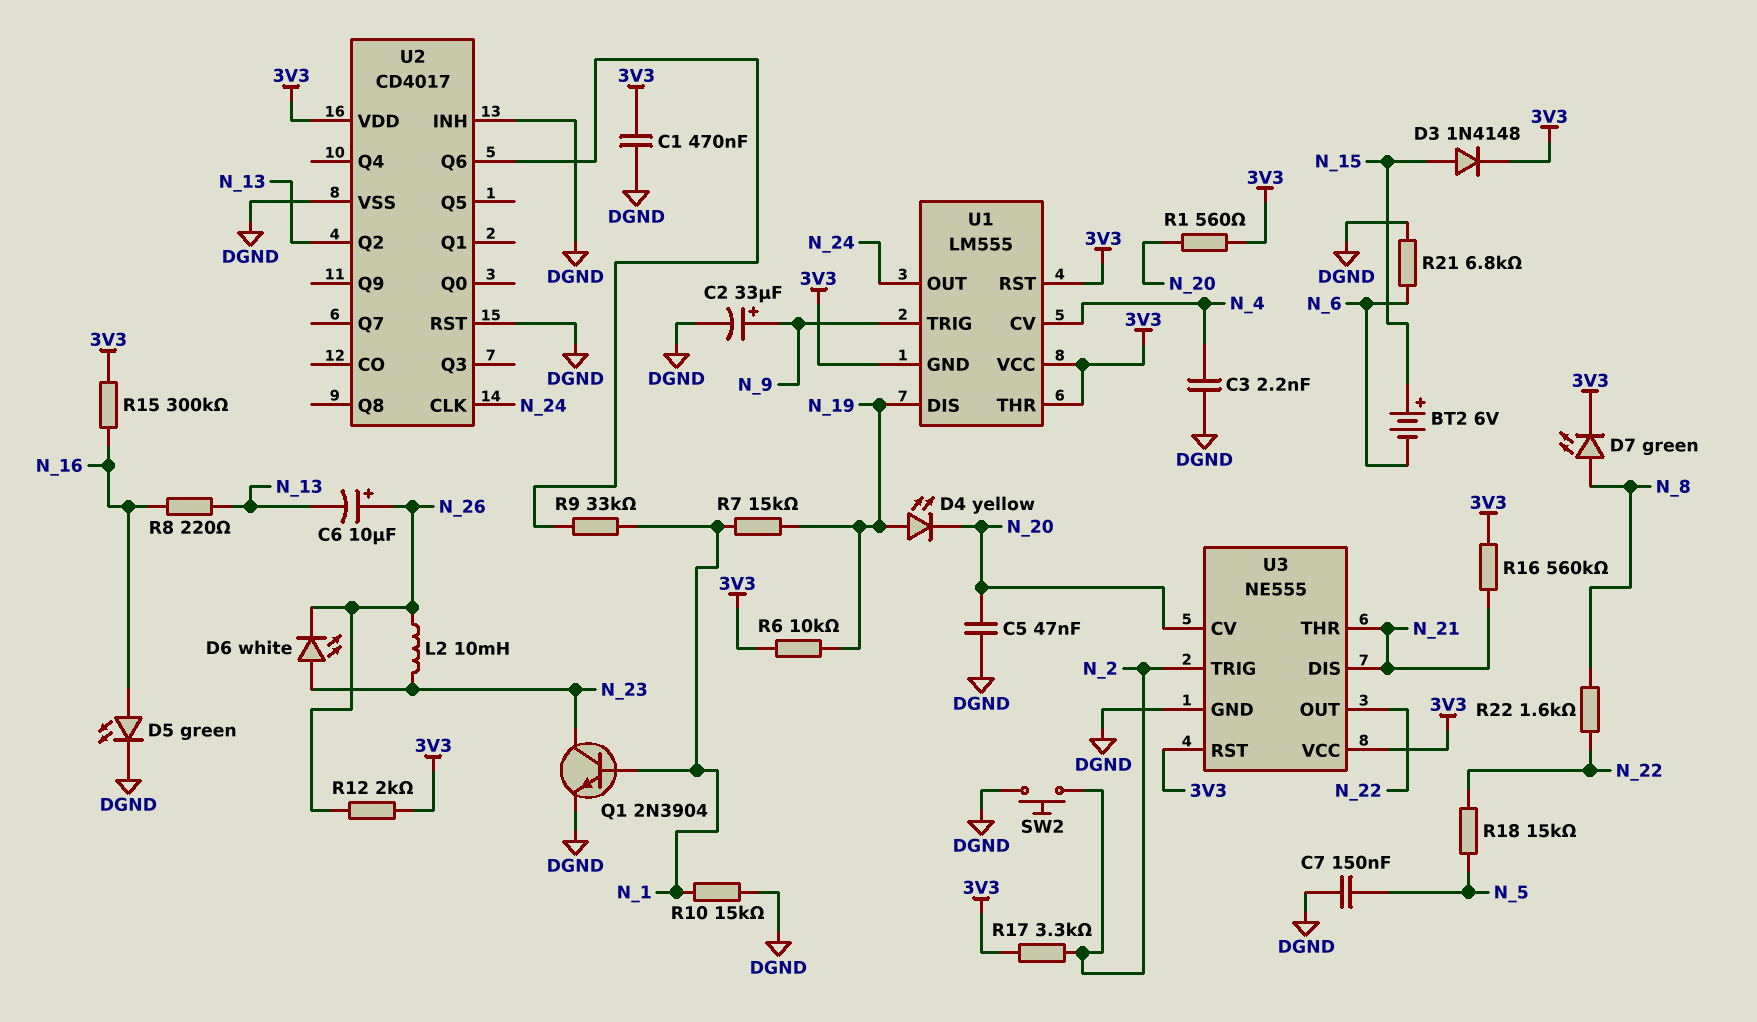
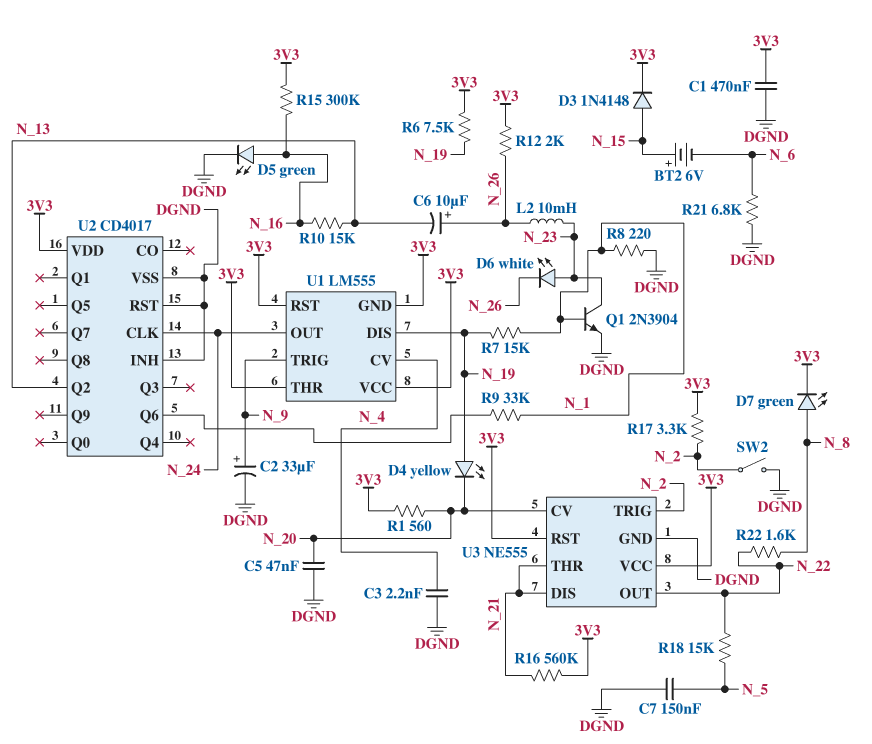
R6: 10k (3V3, N_19) -> 7.5k (3V3, N_19)
R8: 220 (N_13, N_16) -> 220 (DGND, N_1)
R10: 15k (DGND, N_1) -> 15k (N_13, N_16)
SW2: button (DGND, N_2) -> switch (DGND, N_2)

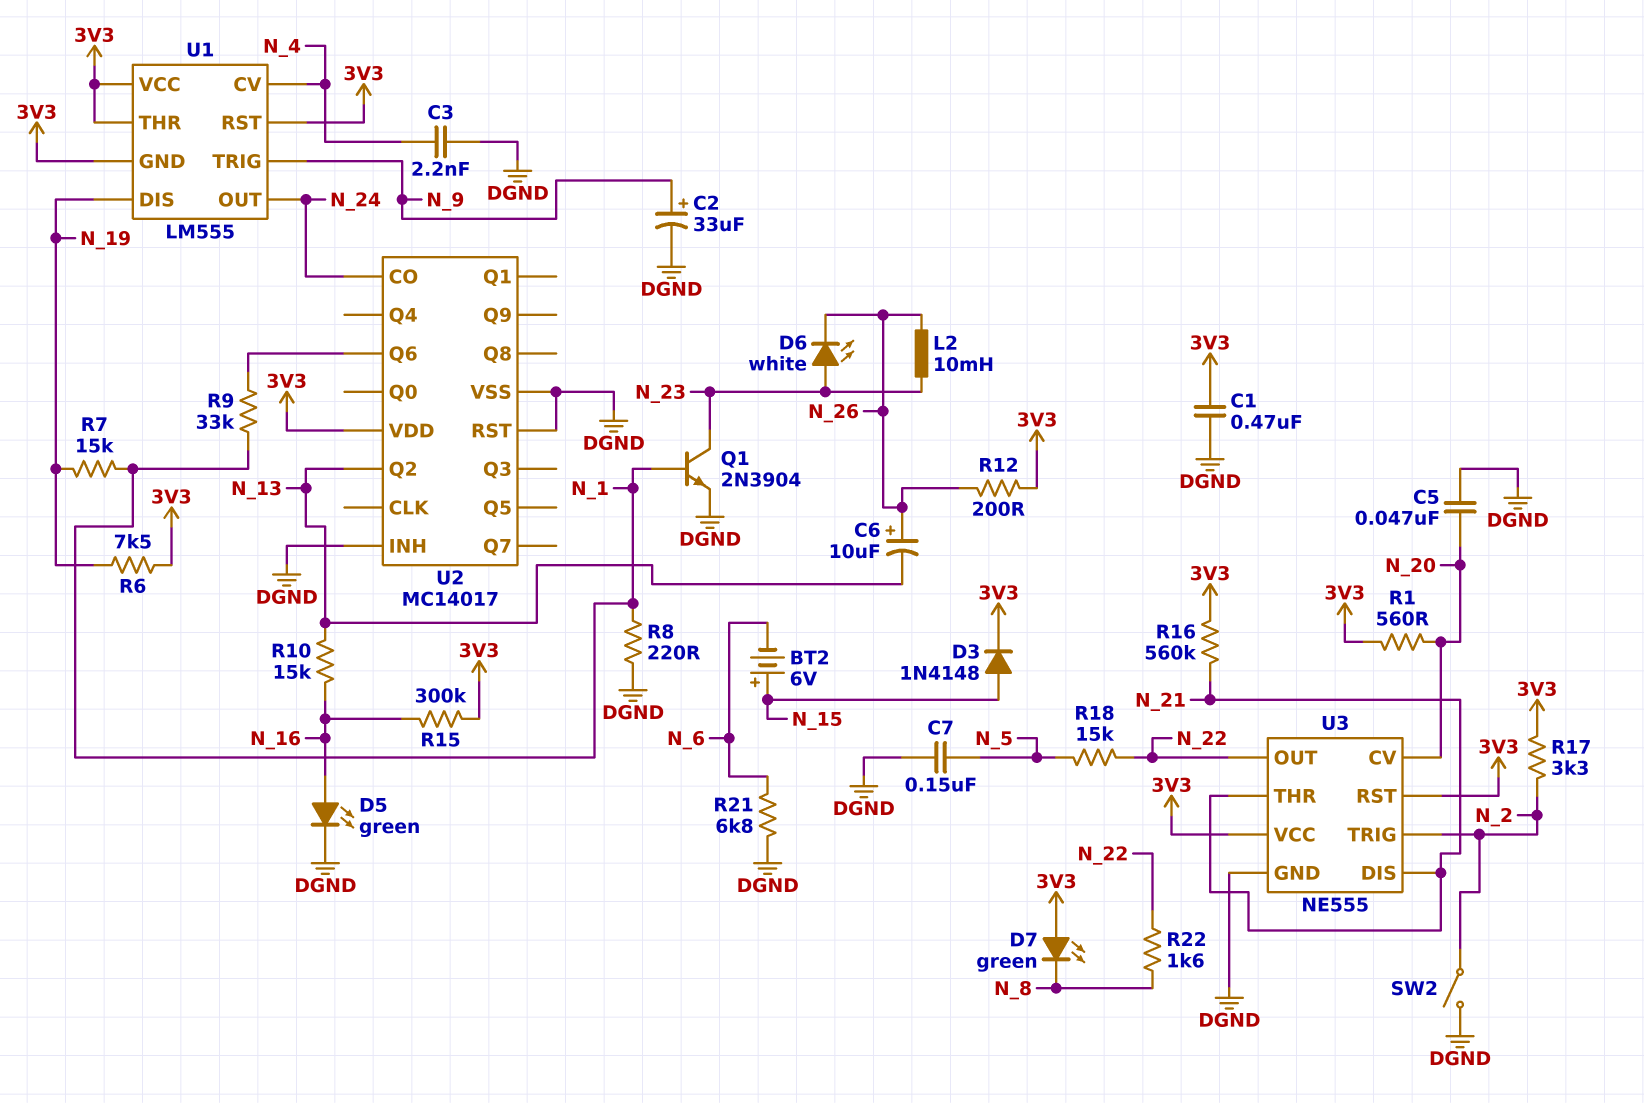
D4: LED yellow (A N_19, K N_20) -> none
D7: LED green (A N_8, K 3V3) -> LED green (A 3V3, K N_8)
R12: 2k (3V3, N_26) -> 200 (3V3, N_26)
U2: CD4017 -> MC14017
U2 pin CLK: N_24 -> none
U2 pin CO: none -> N_24

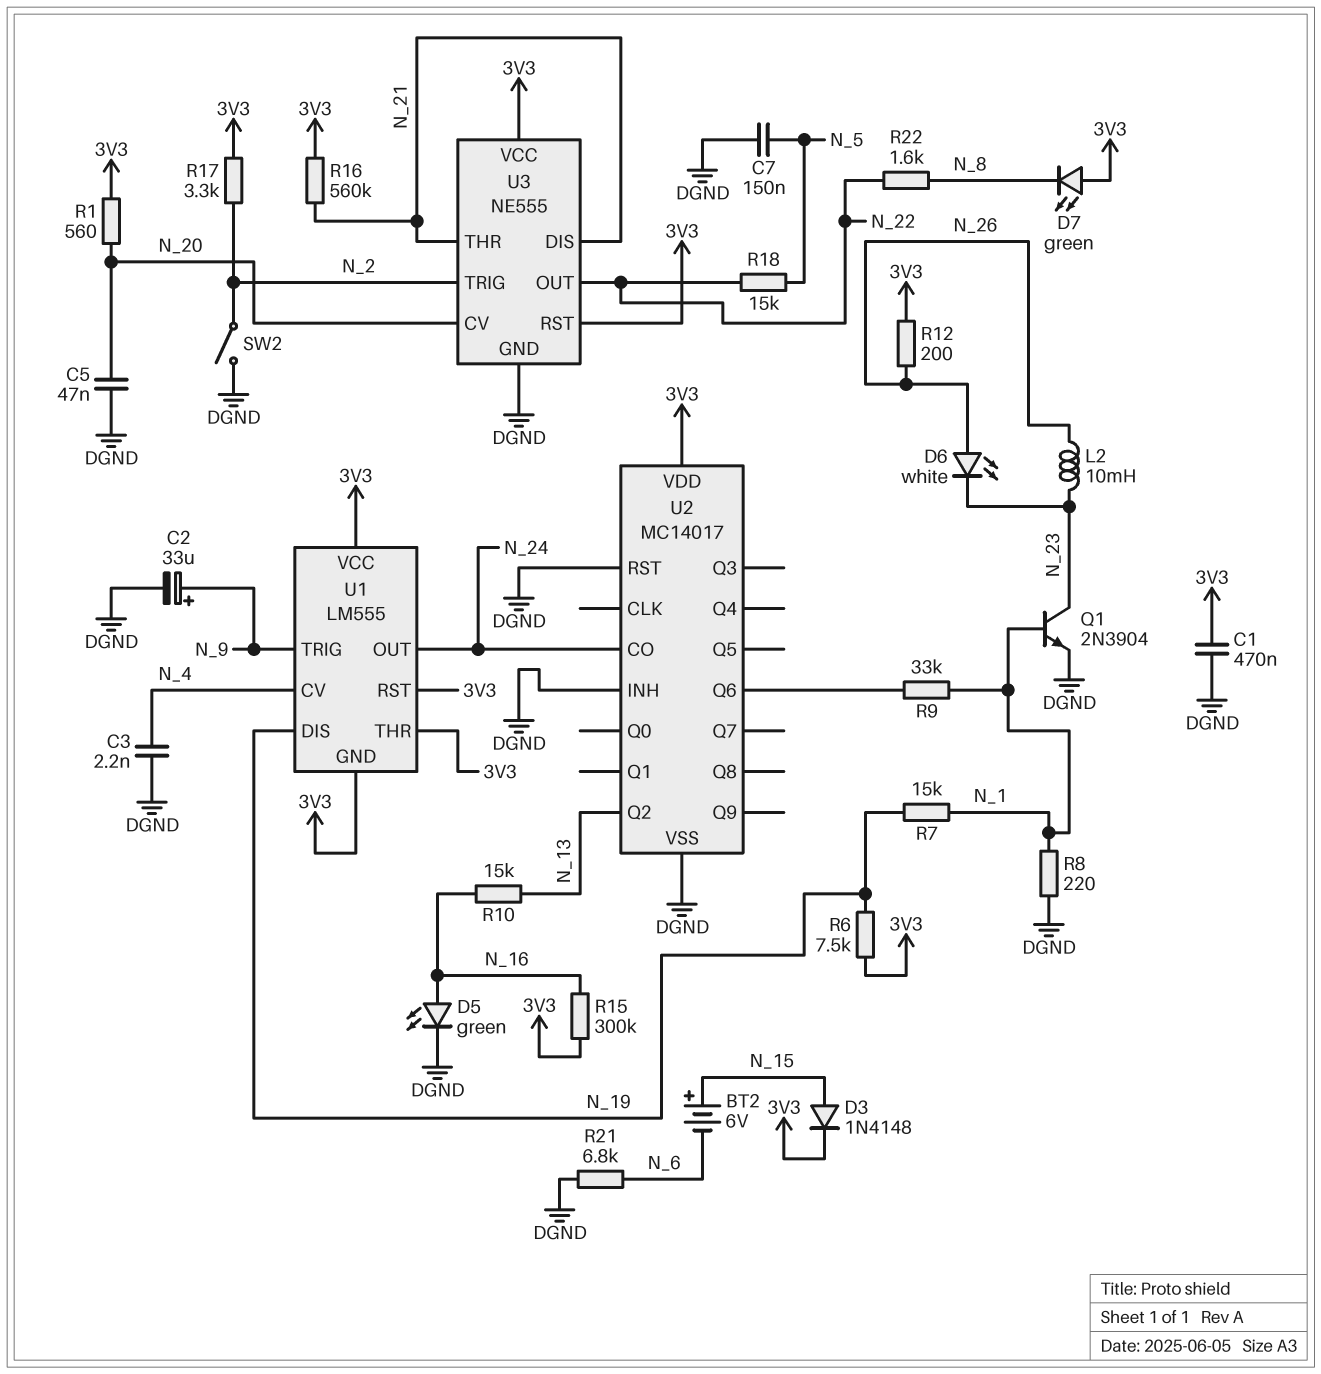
C6: 10uF (plus N_26, minus N_13) -> none
D6: LED white (A N_23, K N_26) -> LED white (A N_26, K N_23)

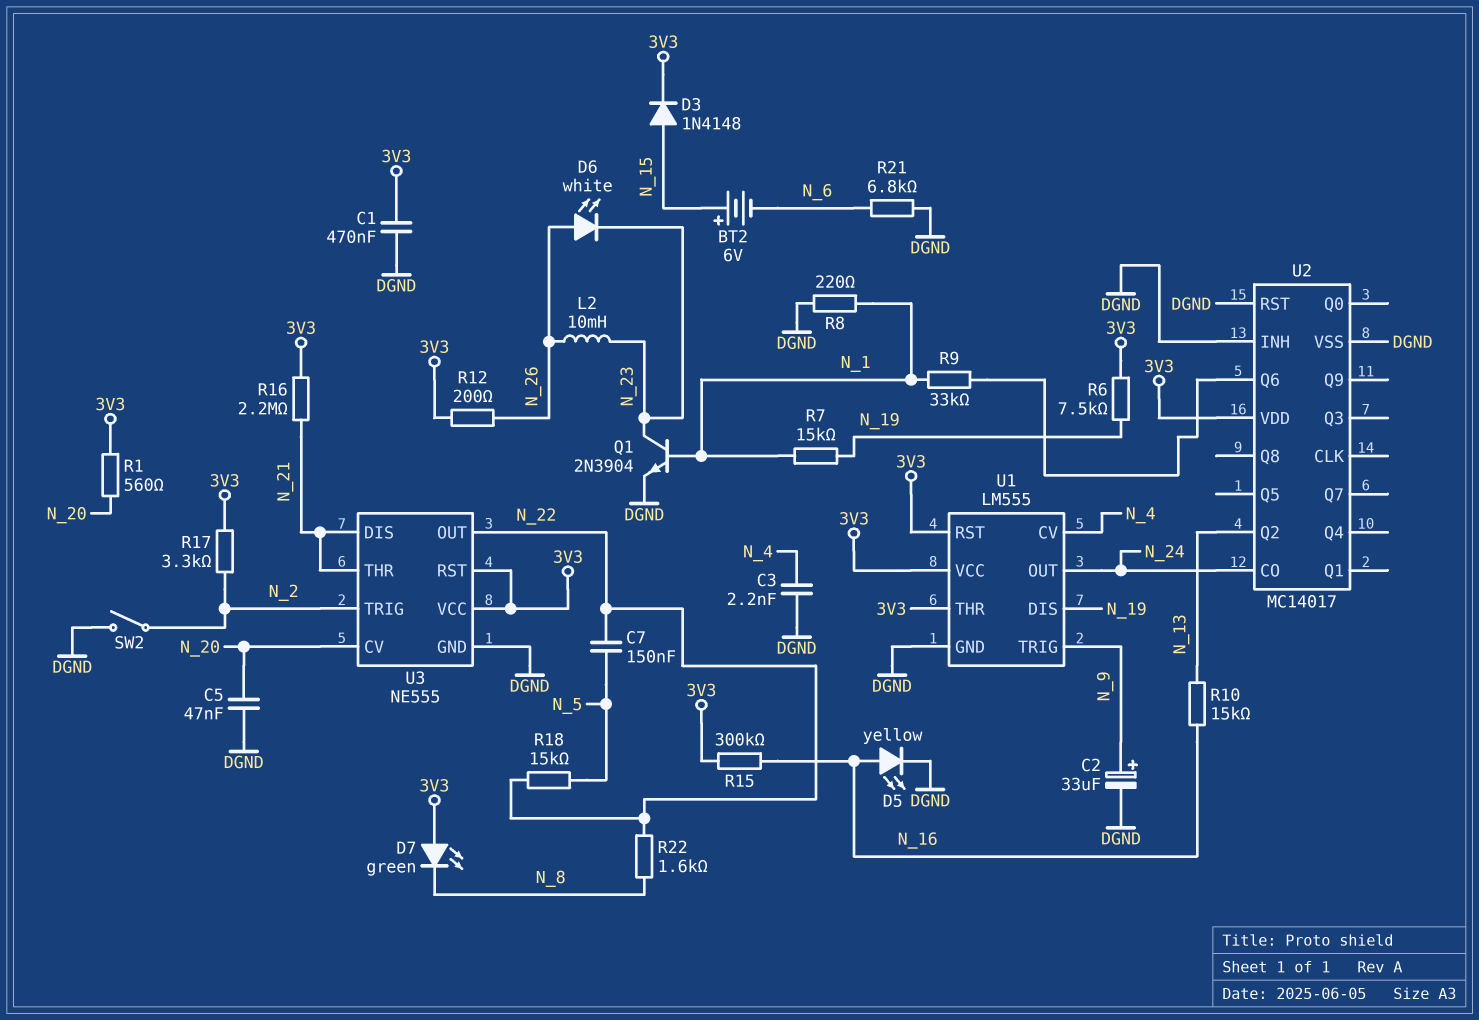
C7: 150nF (DGND, N_5) -> 150nF (N_5, N_22)
D5: LED green (A N_16, K DGND) -> LED yellow (A N_16, K DGND)
R16: 560k (3V3, N_21) -> 2.2M (3V3, N_21)
U1 pin GND: 3V3 -> DGND

